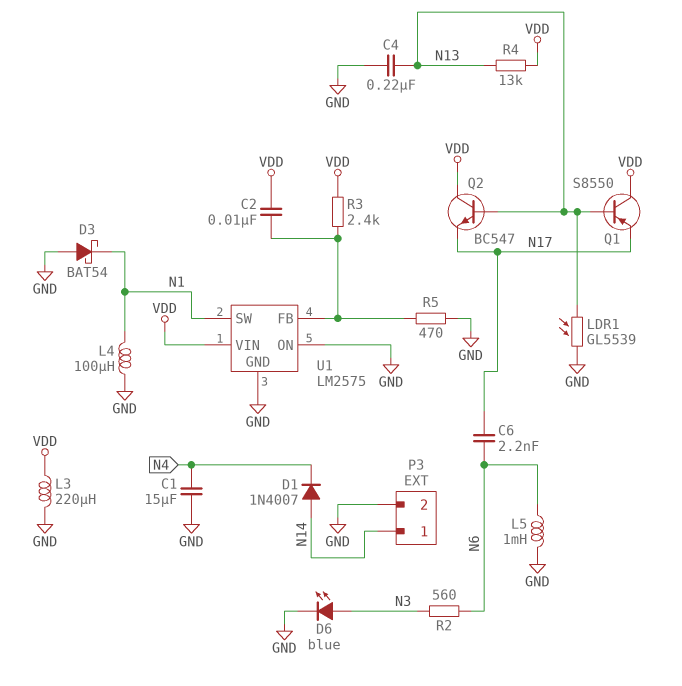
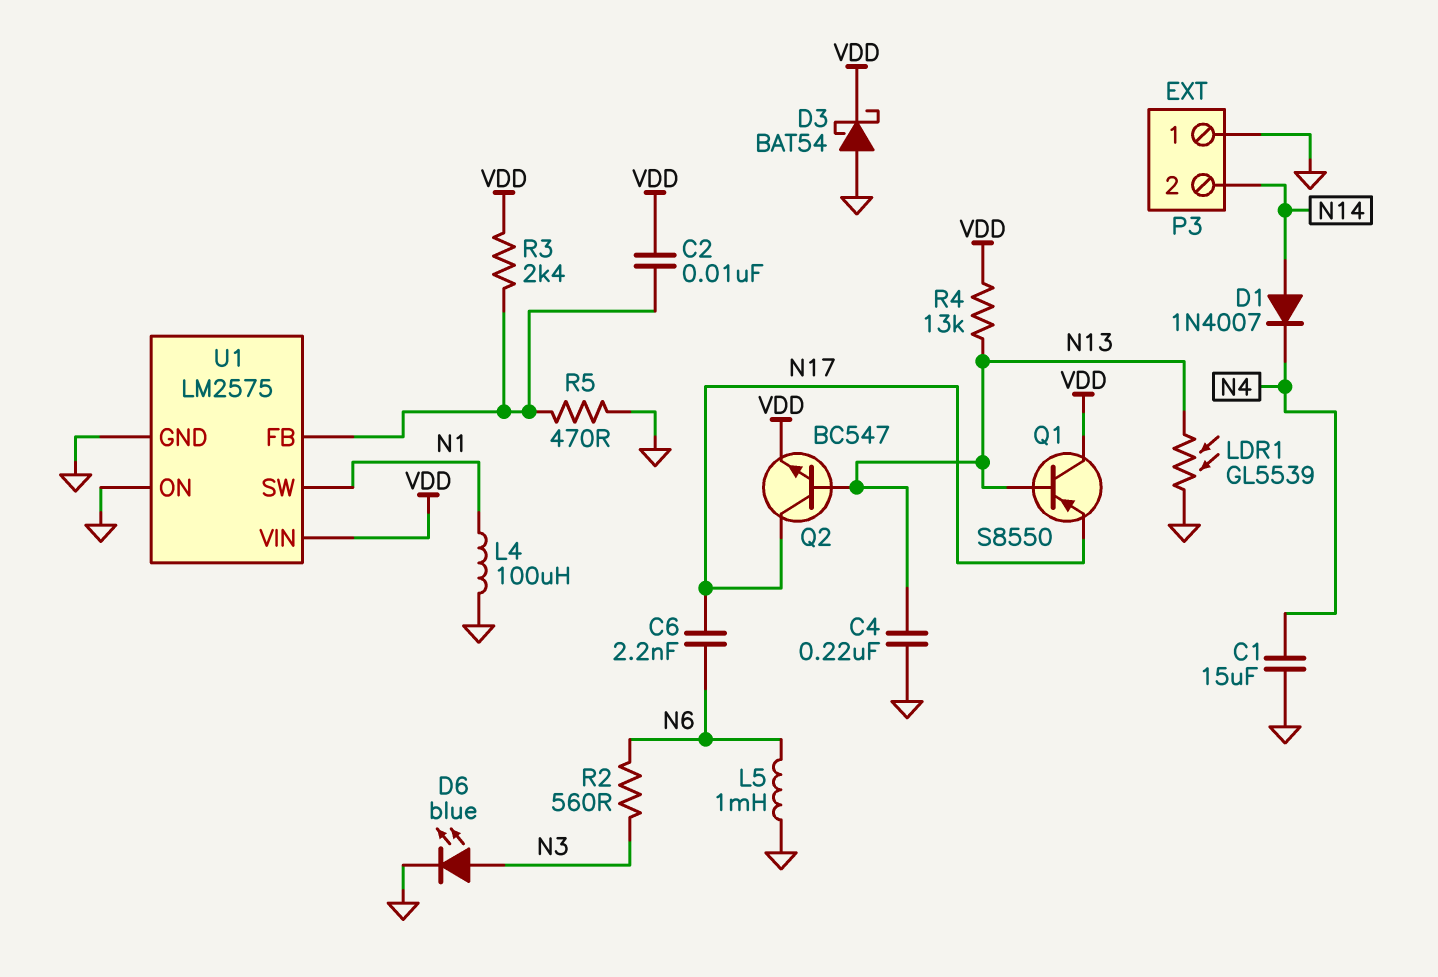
D3: schottky BAT54 (A GND, K N1) -> schottky BAT54 (A GND, K VDD)
L3: 220uH (GND, VDD) -> none
P3 pin 1: N14 -> GND
P3 pin 2: GND -> N14
Q2: NPN BC547 (B N13, C VDD, E N17) -> NPN BC547 (B N13, C N17, E VDD)

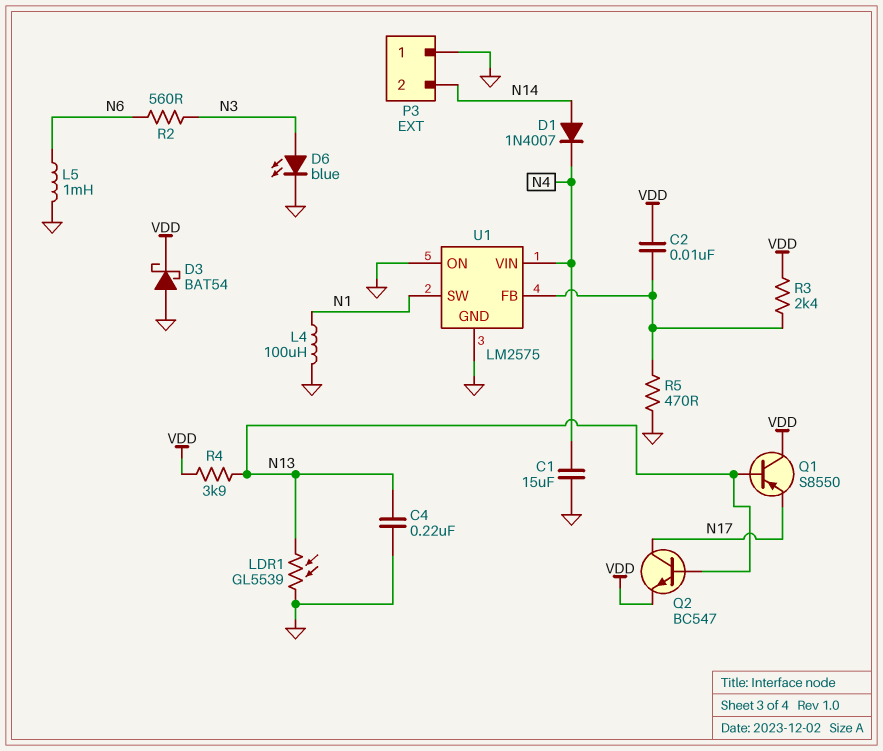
C6: 2.2nF (N6, N17) -> none
R4: 13k (N13, VDD) -> 3.9k (N13, VDD)
U1 pin VIN: VDD -> N4

